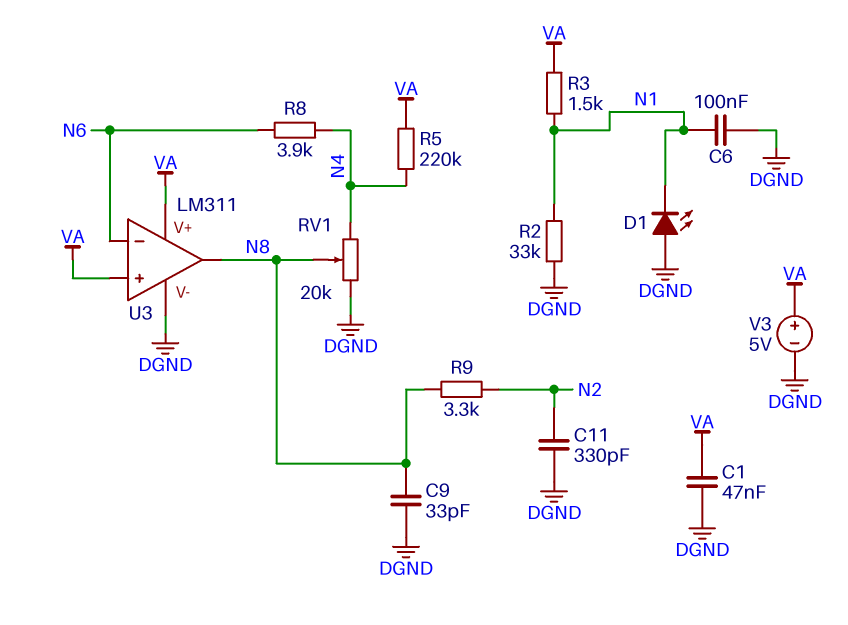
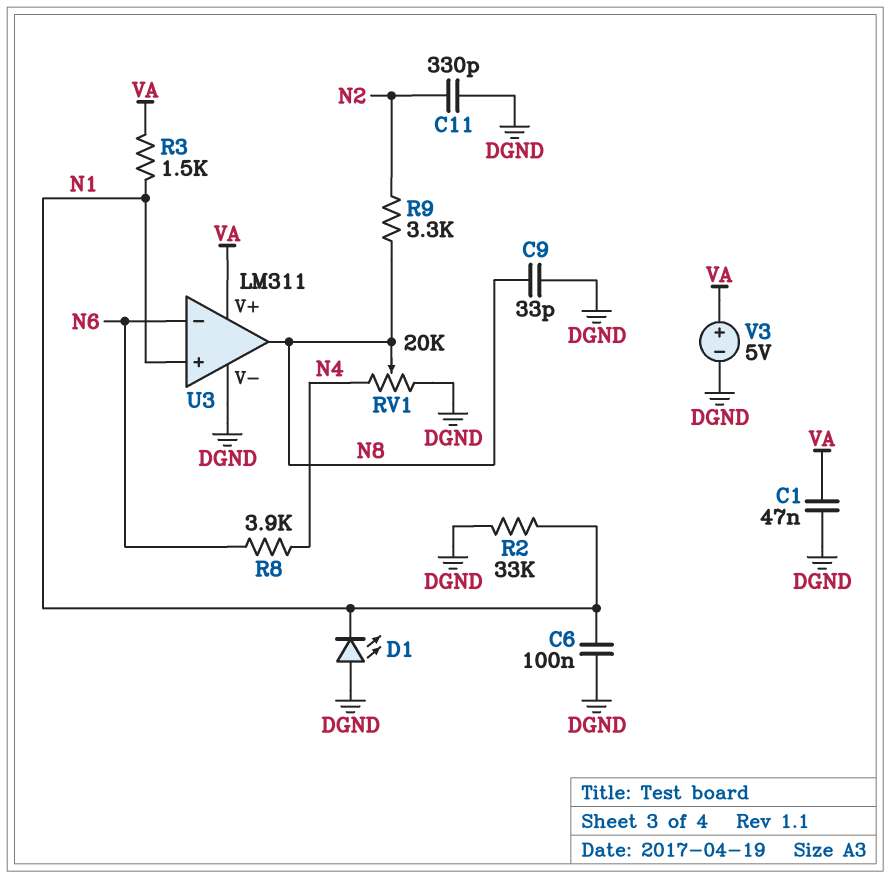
R5: 220k (N4, VA) -> none
U3 pin in+: VA -> N1

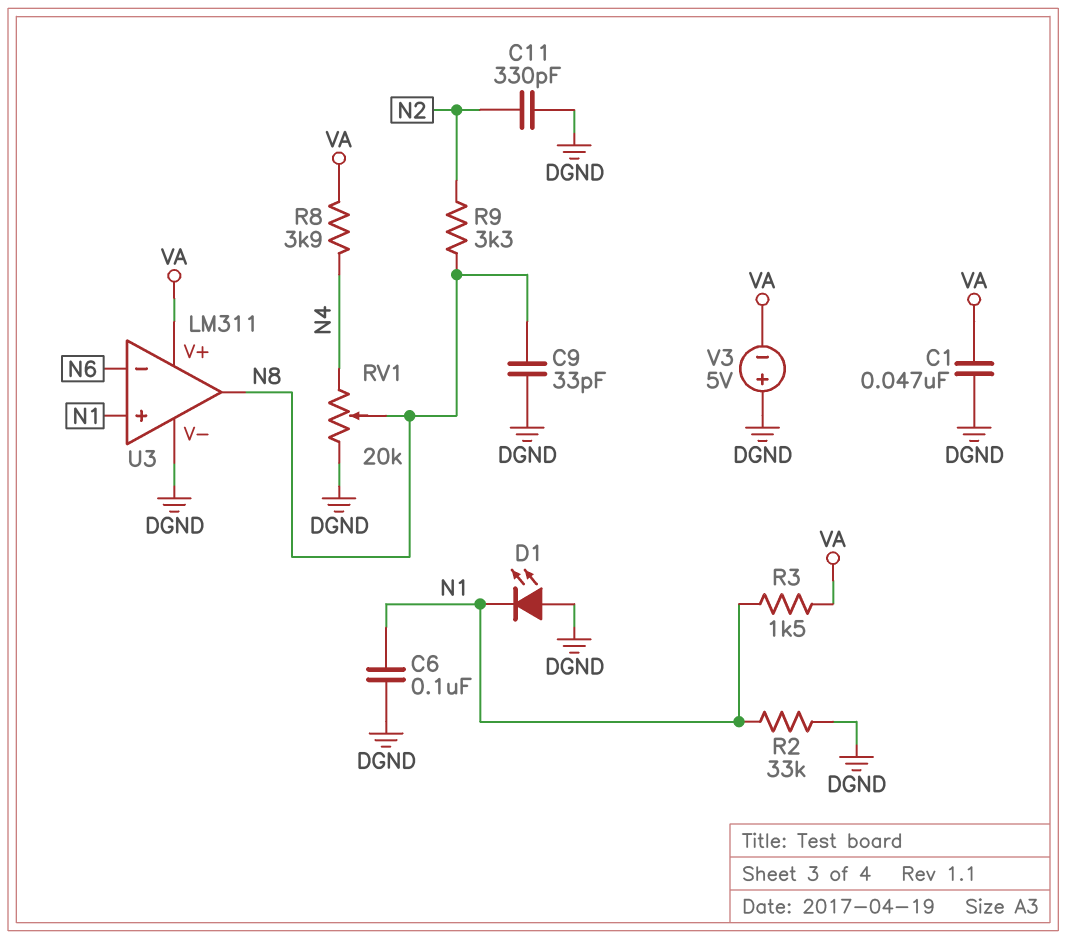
R8: 3.9k (N4, N6) -> 3.9k (N4, VA)
V3: 5V (plus VA, minus DGND) -> 5V (plus DGND, minus VA)

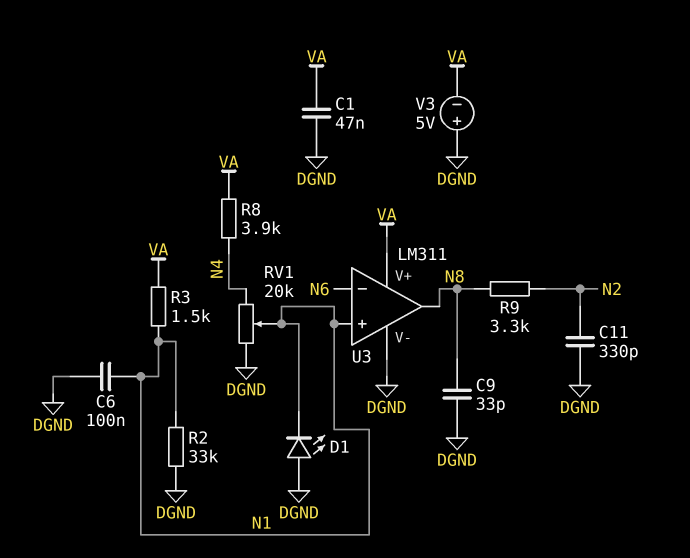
RV1: 20k (DGND, N4, wiper N8) -> 20k (DGND, N4, wiper N1)

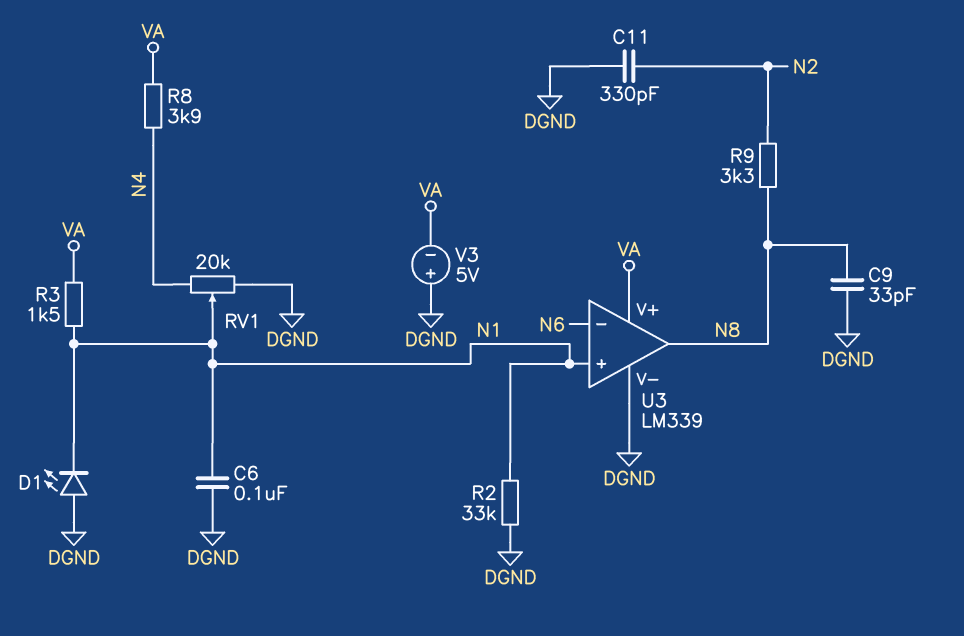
C1: 47nF (DGND, VA) -> none
U3: LM311 -> LM339

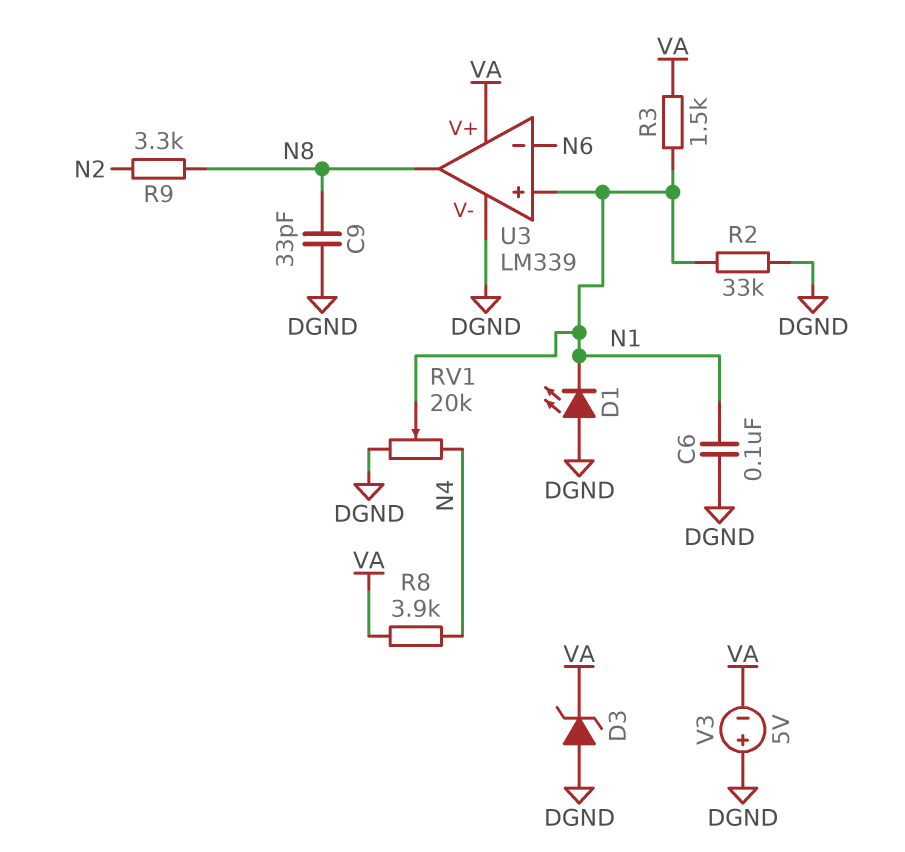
C11: 330pF (DGND, N2) -> none
D3: none -> zener (A DGND, K VA)

